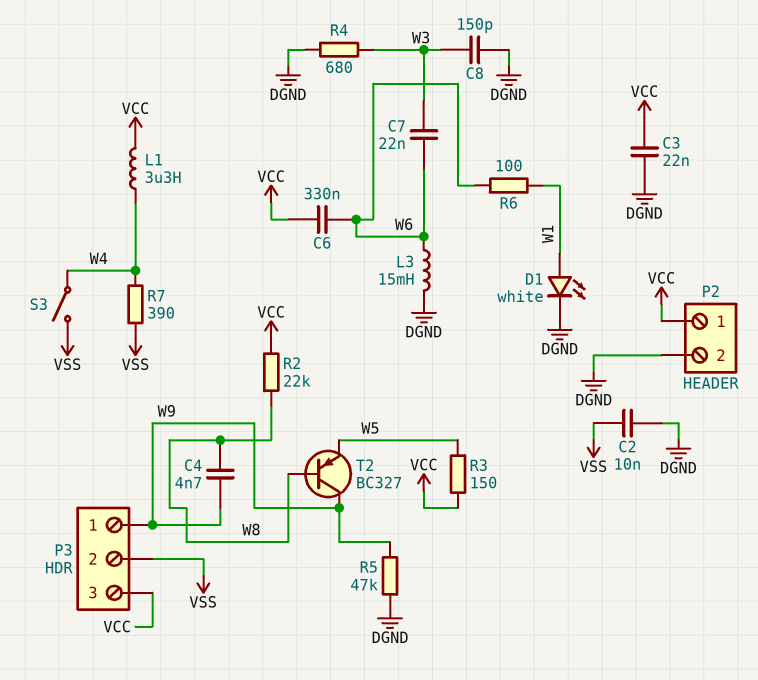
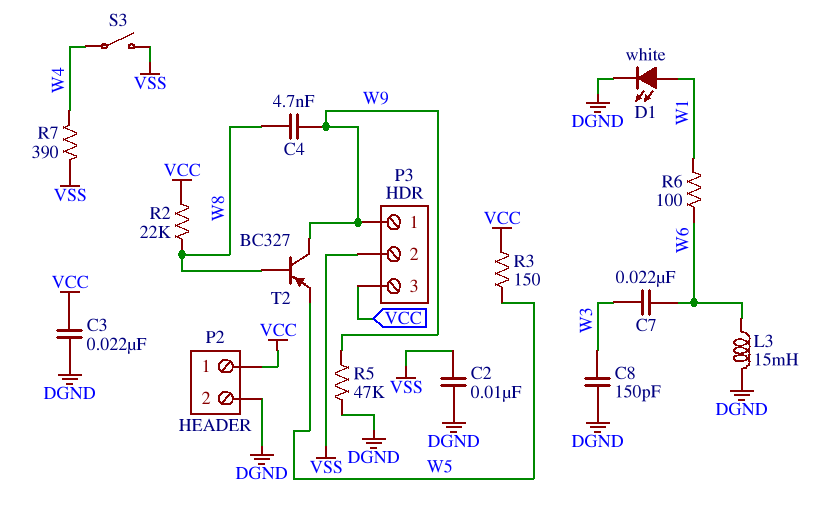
C6: 330nF (VCC, W6) -> none
L1: 3.3uH (VCC, W4) -> none
R4: 680 (DGND, W3) -> none

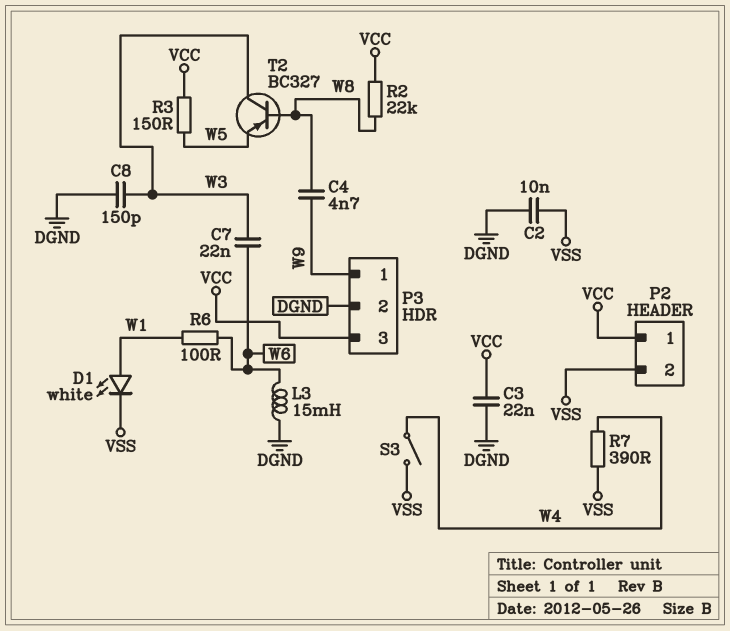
D1: LED white (A W1, K DGND) -> LED white (A W1, K VSS)
P2 pin 2: DGND -> VSS
P3 pin 2: VSS -> DGND
R5: 47k (DGND, W9) -> none
T2: PNP BC327 (B W8, C W9, E W5) -> PNP BC327 (B W8, C W3, E W5)

